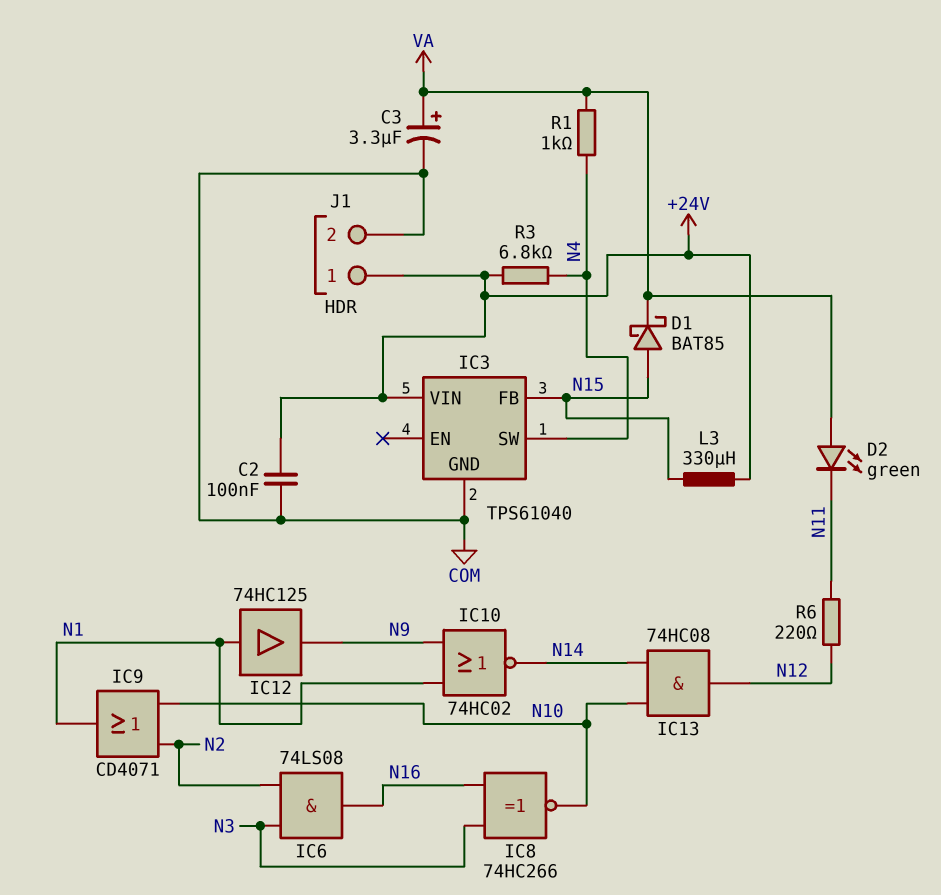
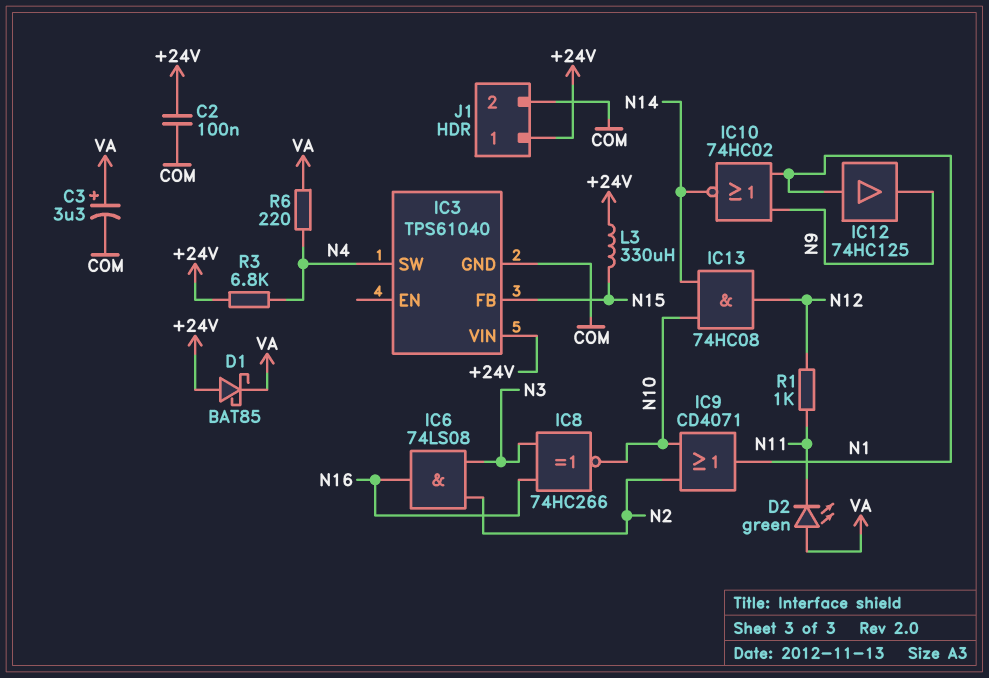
D1: schottky BAT85 (A N15, K VA) -> schottky BAT85 (A +24V, K VA)
R1: 1k (N4, VA) -> 1k (N11, N12)
R6: 220 (N11, N12) -> 220 (N4, VA)

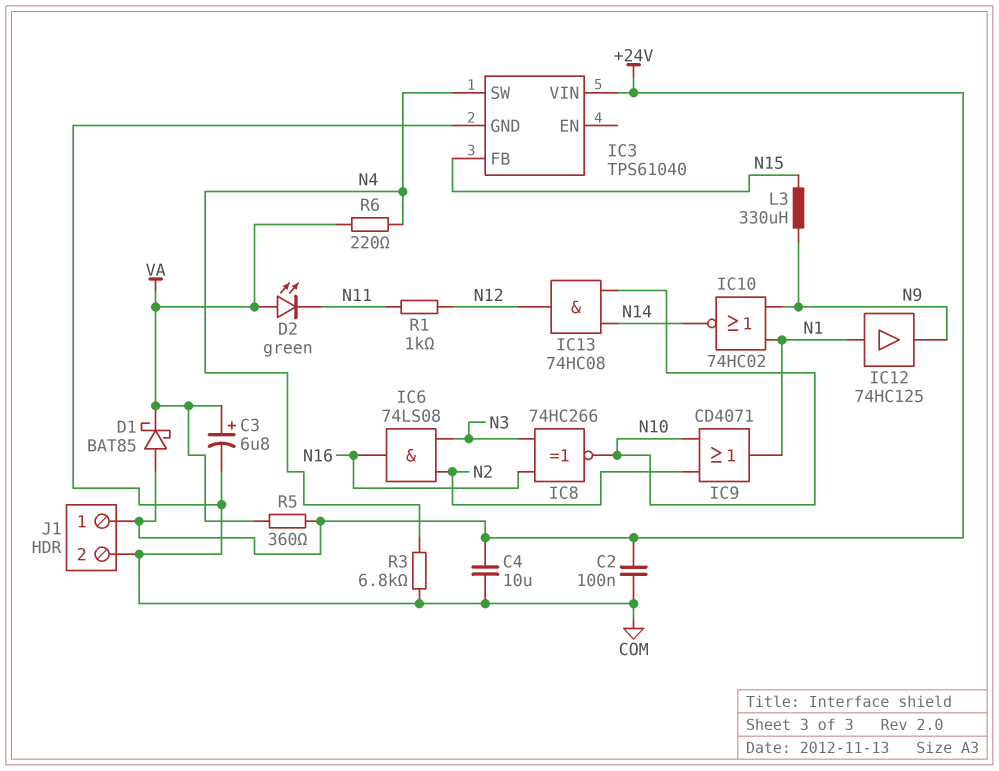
C3: 3.3uF (plus VA, minus COM) -> 6.8uF (plus VA, minus COM)
C4: none -> 10uF (+24V, COM)
L3: 330uH (+24V, N15) -> 330uH (N9, N15)
R3: 6.8k (+24V, N4) -> 6.8k (COM, N4)
R5: none -> 360 (+24V, VA)

